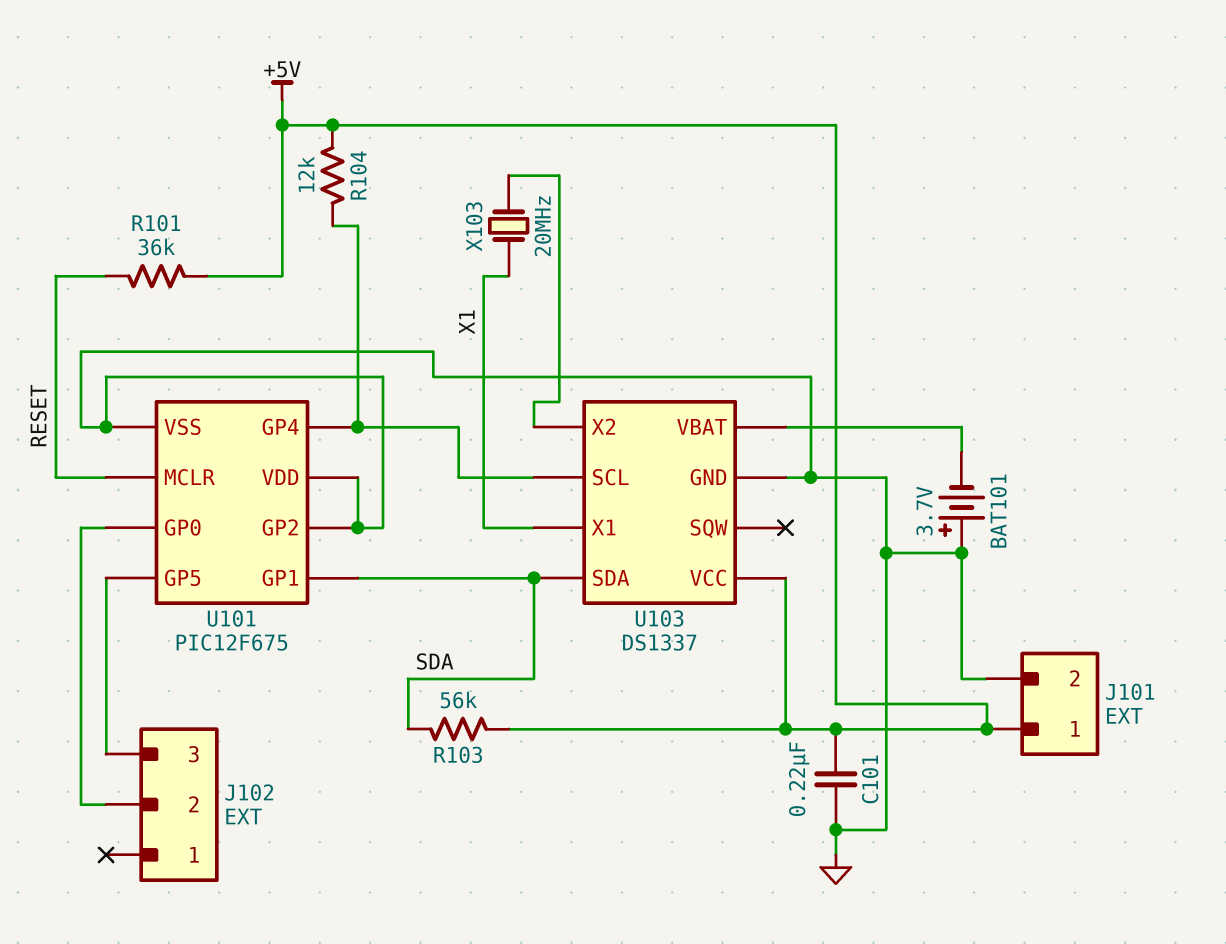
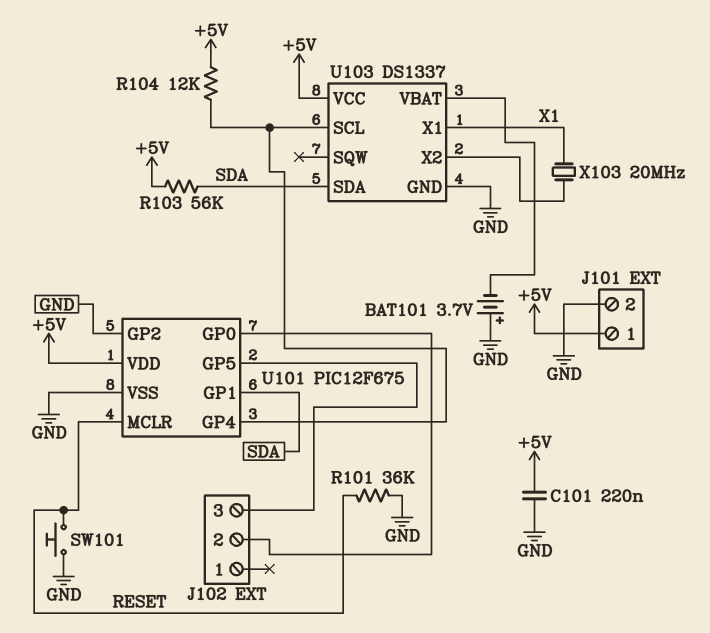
R101: 36k (+5V, RESET) -> 36k (GND, RESET)
SW101: none -> button (GND, RESET)
U101 pin VDD: GND -> +5V

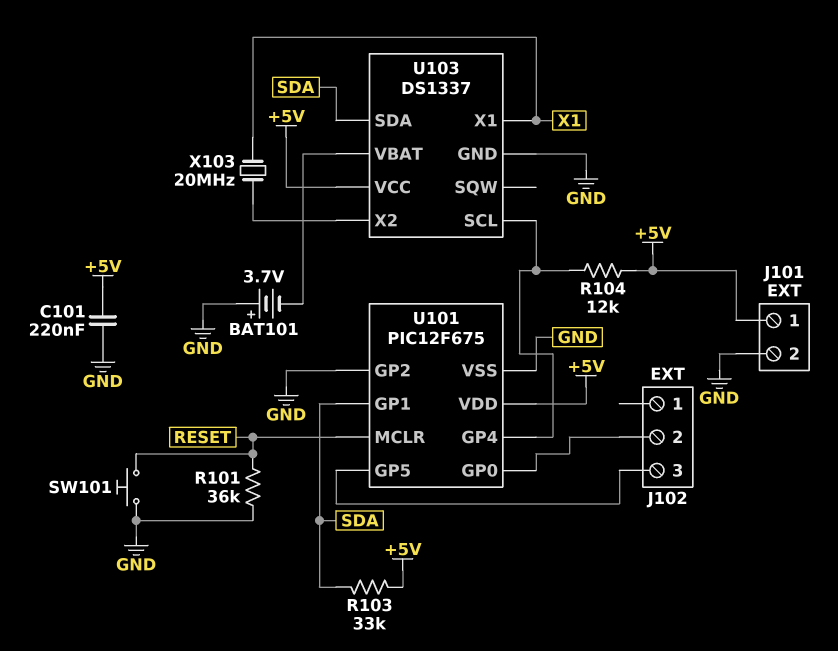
R103: 56k (+5V, SDA) -> 33k (+5V, SDA)

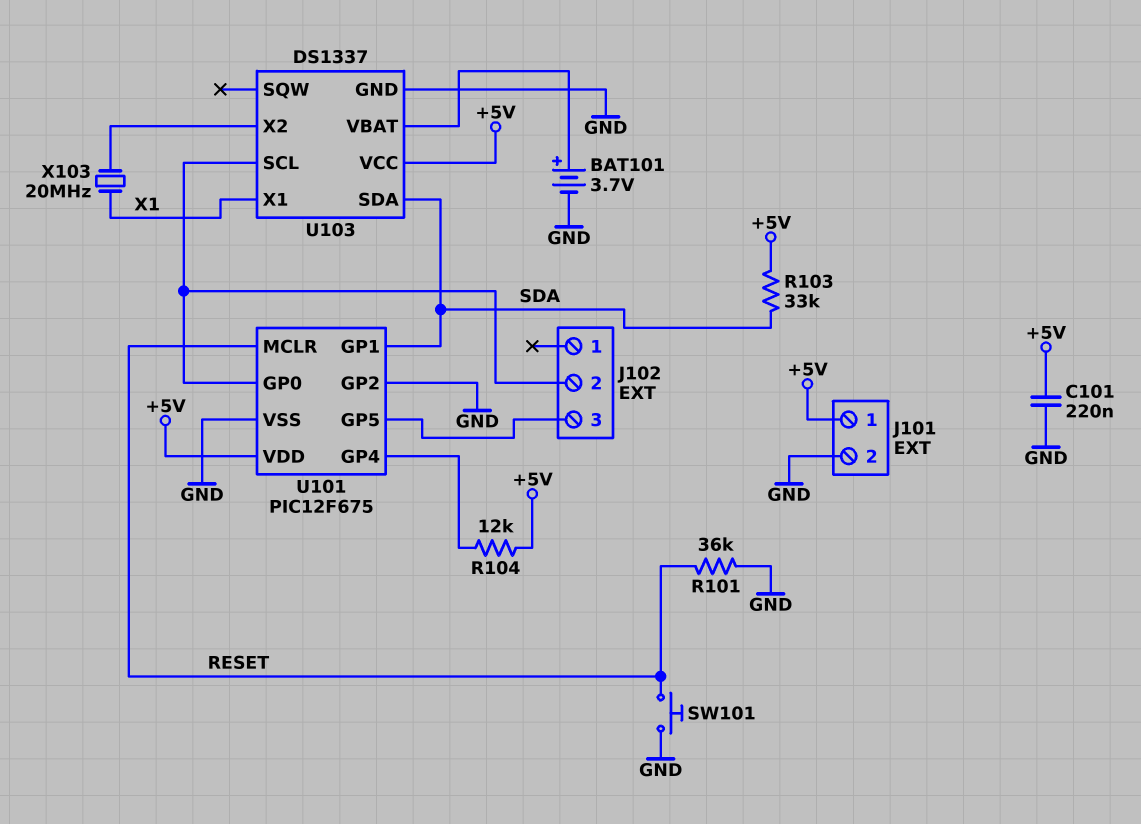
BAT101: 3.7V (plus GND, minus U103/VBAT) -> 3.7V (plus U103/VBAT, minus GND)
U103 pin SCL: U101/GP4 -> J102/2

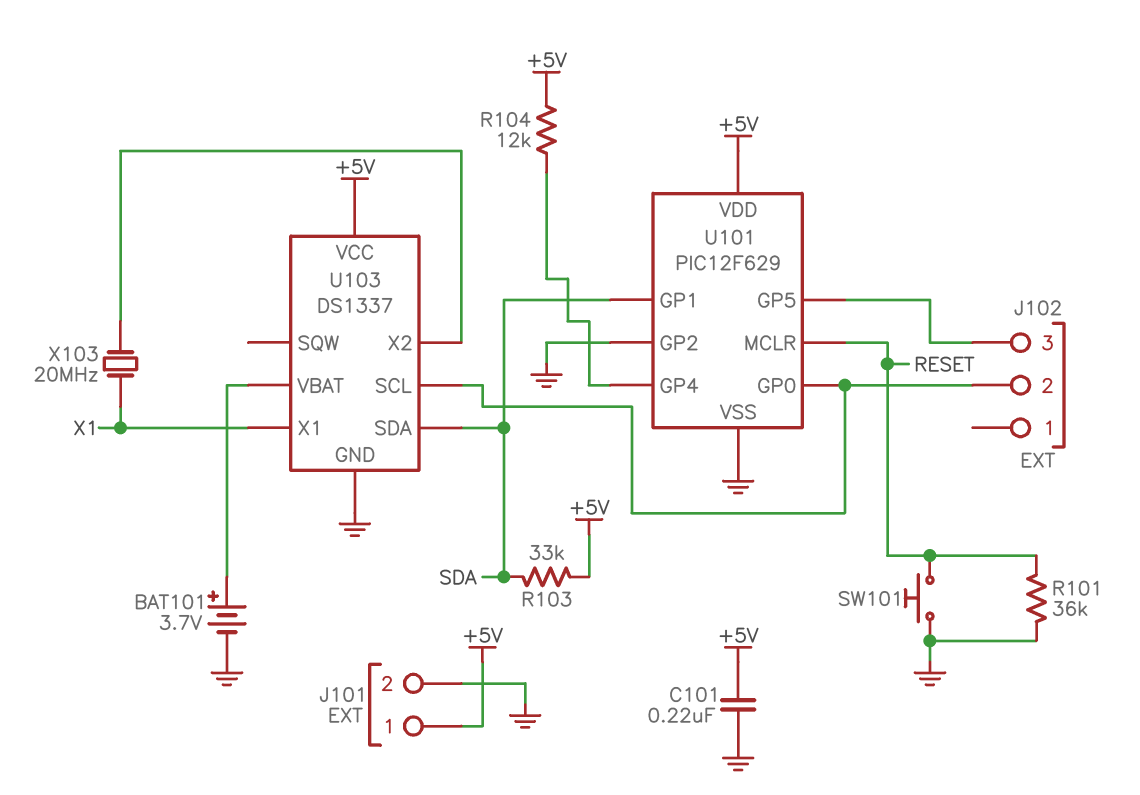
U101: PIC12F675 -> PIC12F629

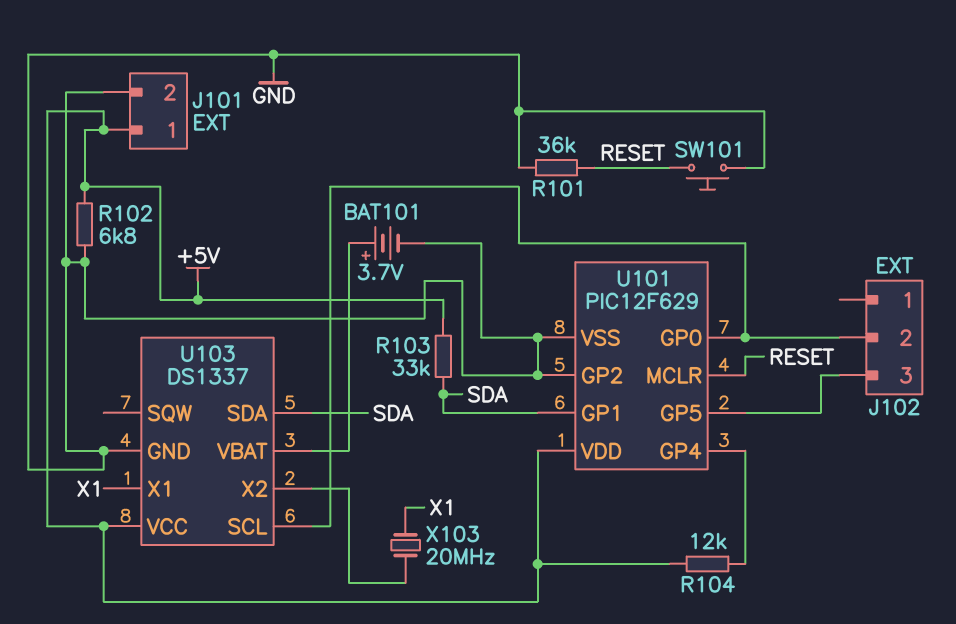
C101: 220nF (+5V, GND) -> none
R102: none -> 6.8k (+5V, GND)

